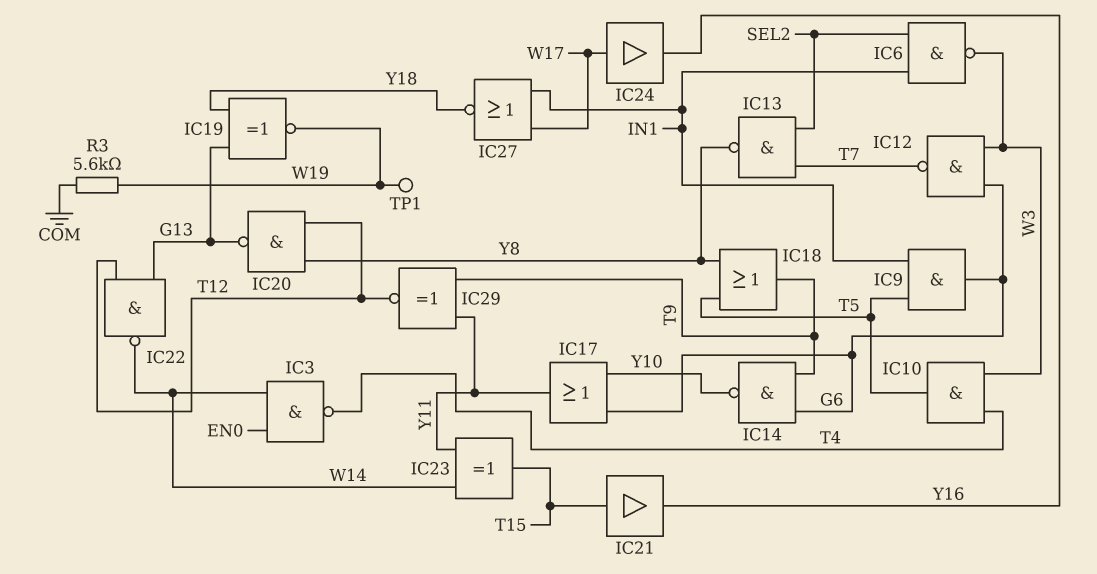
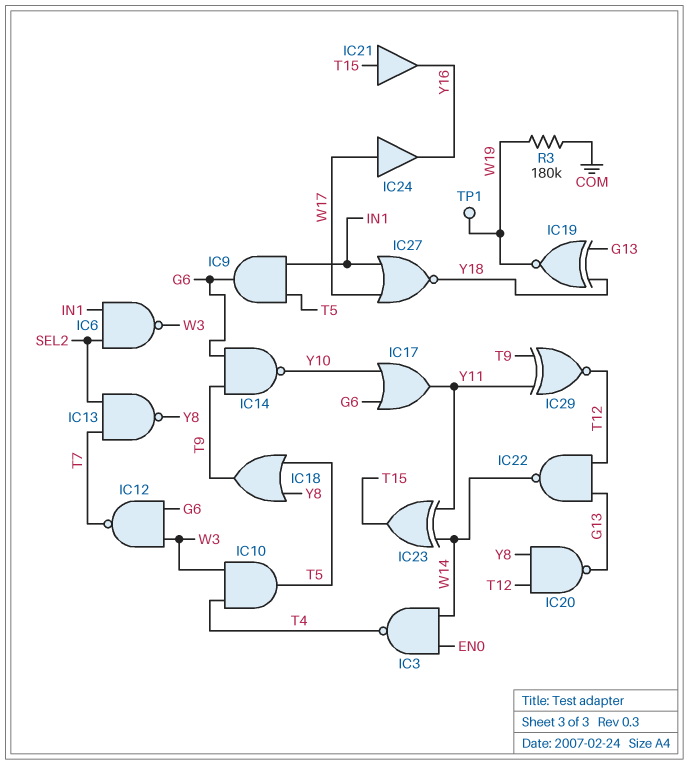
R3: 5.6k (COM, W19) -> 180k (COM, W19)

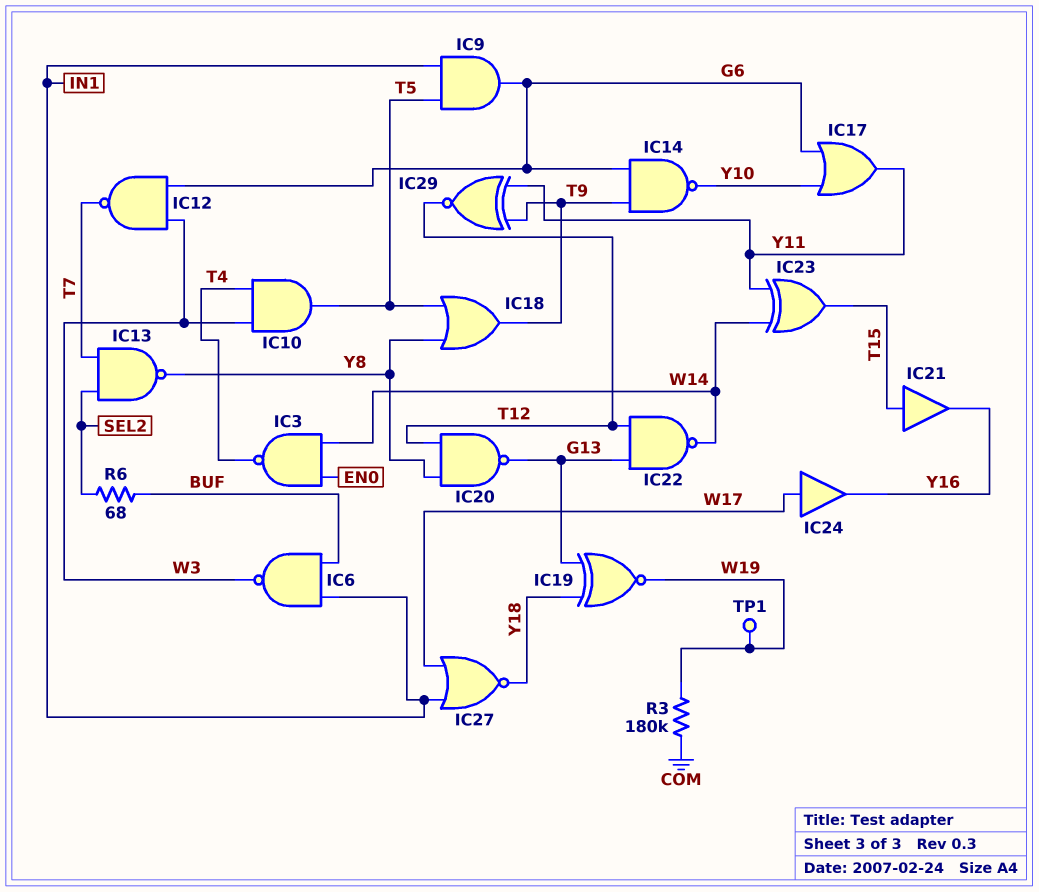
IC6: NAND (in IN1, in SEL2, out W3) -> NAND (in BUF, in IN1, out W3)
R6: none -> 68 (BUF, SEL2)

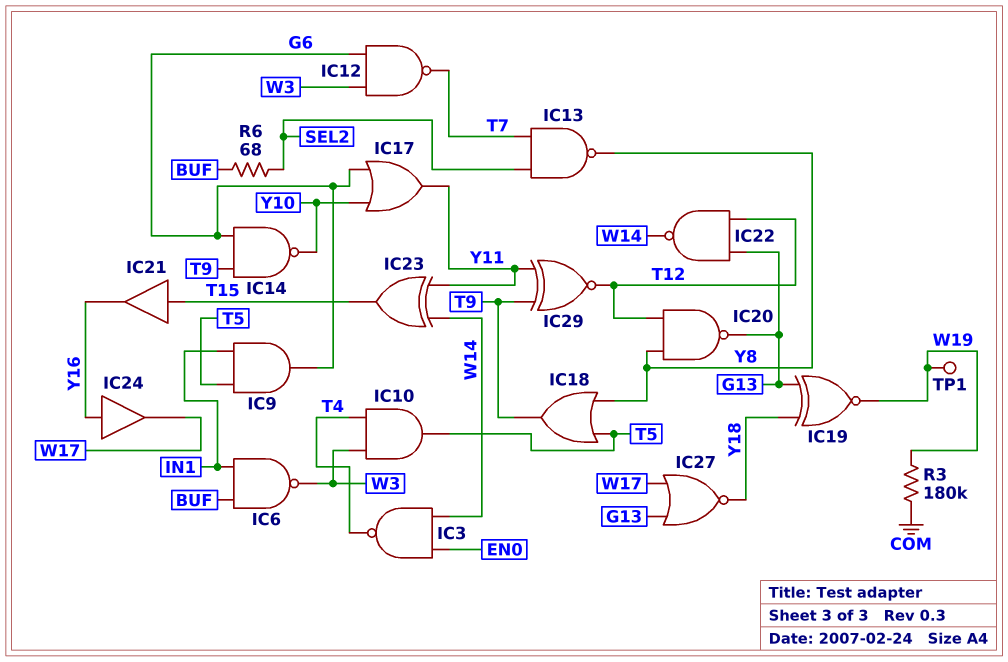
IC24: buffer (in W17, out Y16) -> buffer (in Y16, out W17)
IC27: NOR (in IN1, in W17, out Y18) -> NOR (in G13, in W17, out Y18)

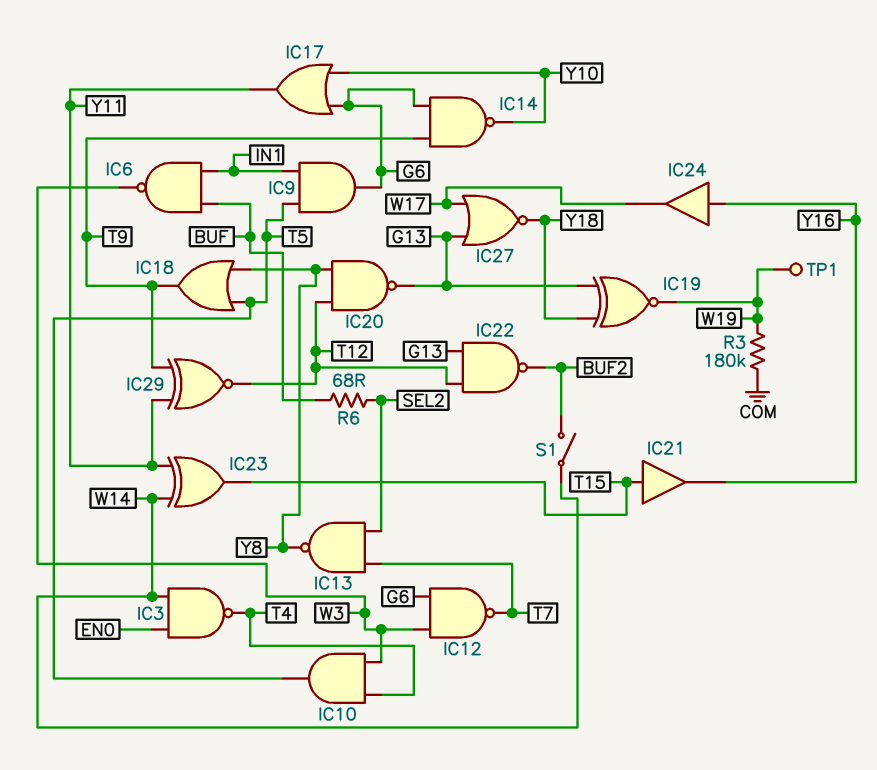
IC22: NAND (in G13, in T12, out W14) -> NAND (in G13, in T12, out BUF2)
S1: none -> switch (BUF2, W14)

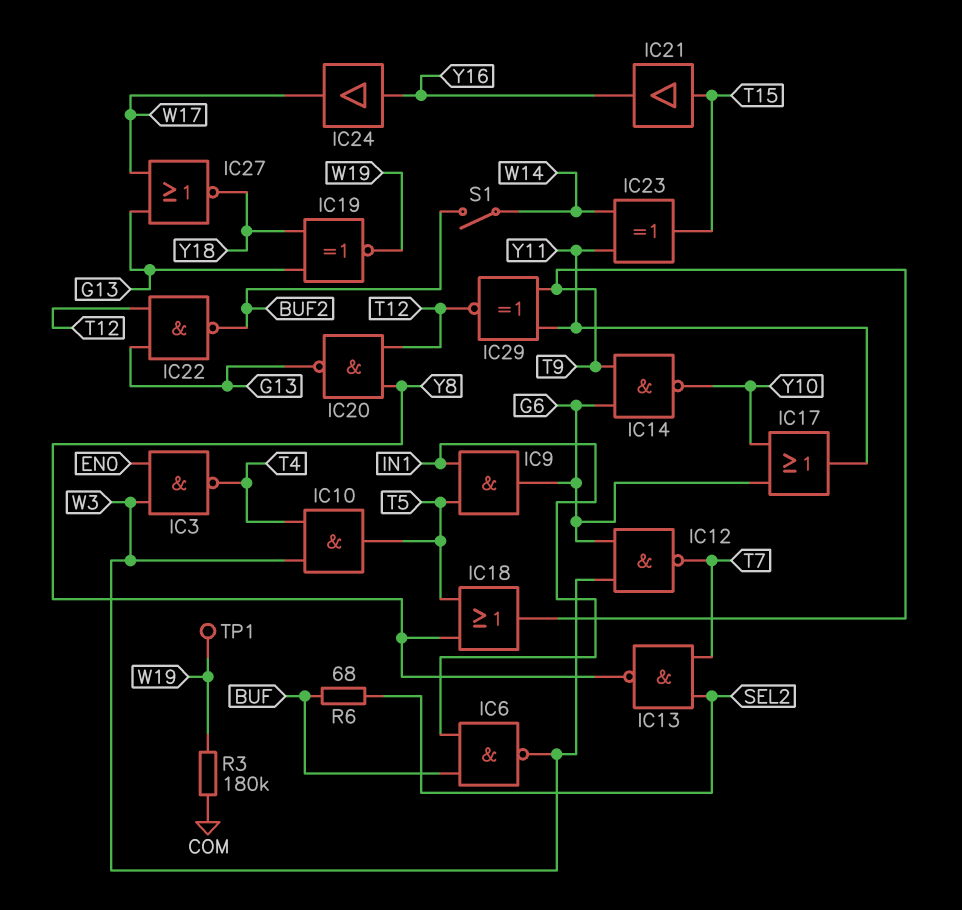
IC3: NAND (in EN0, in W14, out T4) -> NAND (in EN0, in W3, out T4)

